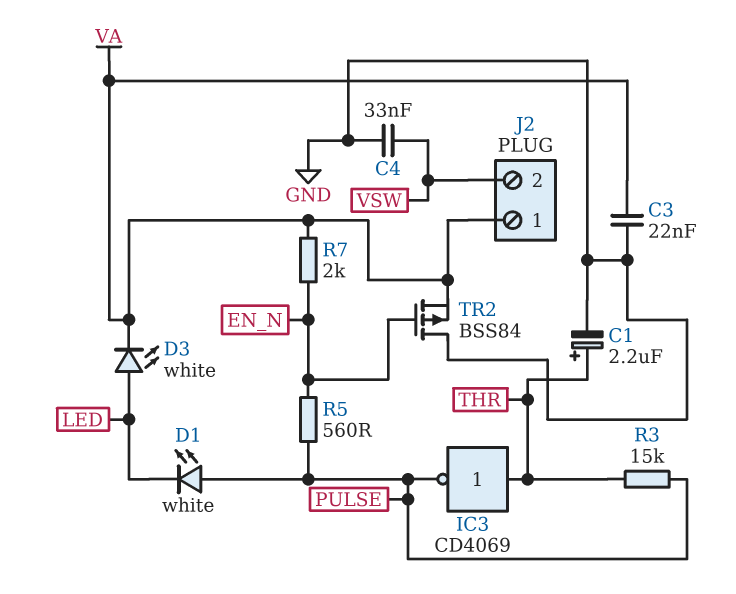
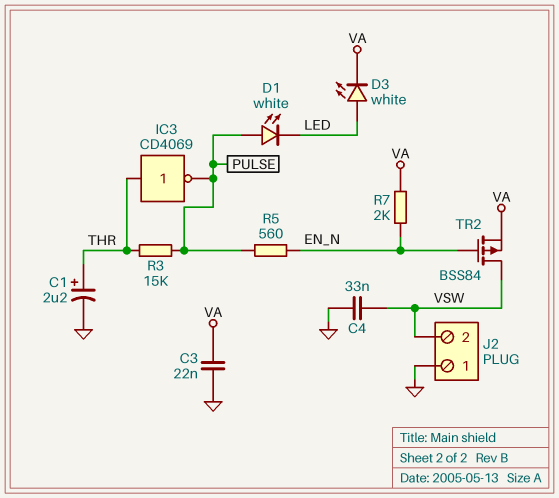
J2 pin 1: VA -> GND
TR2: PMOS BSS84 (G EN_N, D GND, S VA) -> PMOS BSS84 (G EN_N, D VSW, S VA)

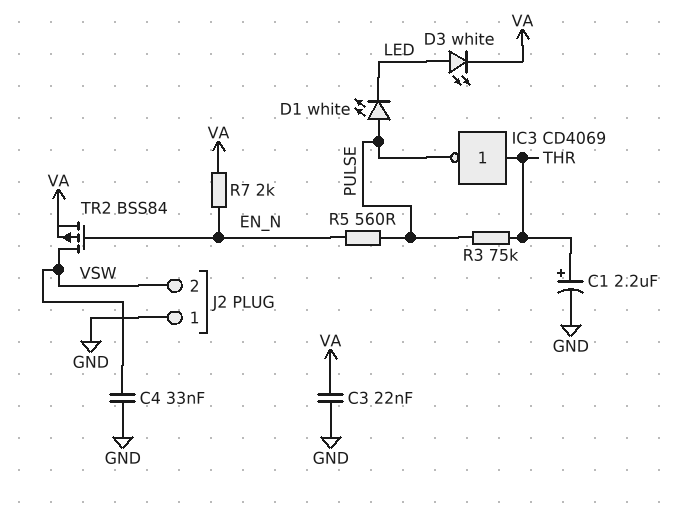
R3: 15k (PULSE, THR) -> 75k (PULSE, THR)

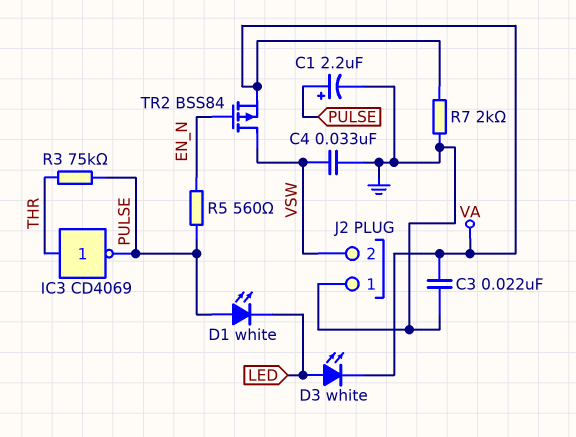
C1: 2.2uF (plus THR, minus GND) -> 2.2uF (plus PULSE, minus GND)
R7: 2k (EN_N, VA) -> 2k (GND, VA)

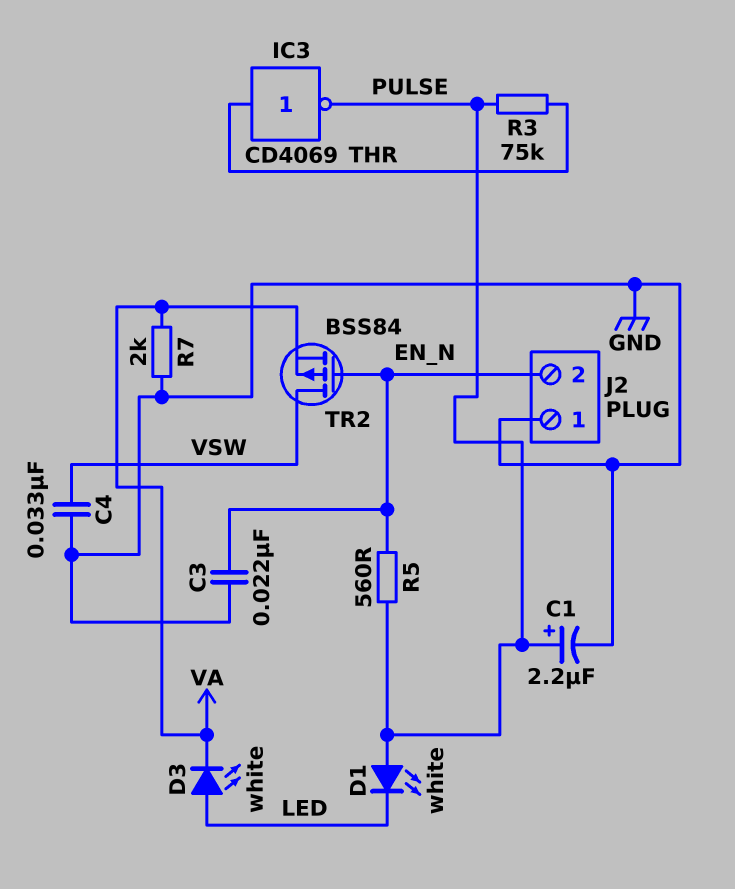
C3: 22nF (GND, VA) -> 22nF (EN_N, GND)
J2 pin 2: VSW -> EN_N

